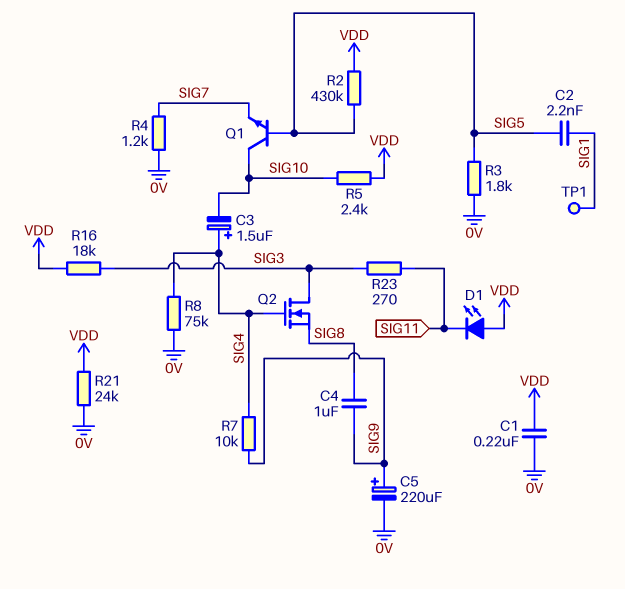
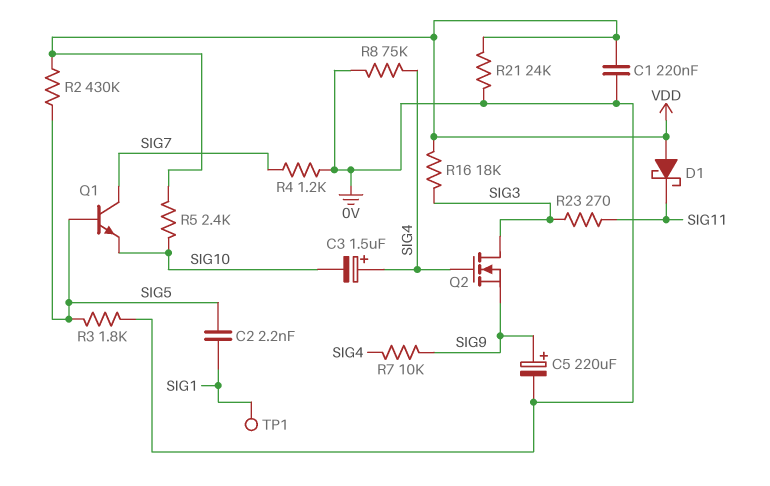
C4: 1uF (SIG8, SIG9) -> none
D1: LED (A VDD, K SIG11) -> schottky (A VDD, K SIG11)
Q1: NPN (B SIG5, C SIG10, E SIG7) -> NPN (B SIG5, C SIG7, E SIG10)
Q2: NMOS (G SIG4, D SIG3, S SIG8) -> NMOS (G SIG4, D SIG3, S SIG9)

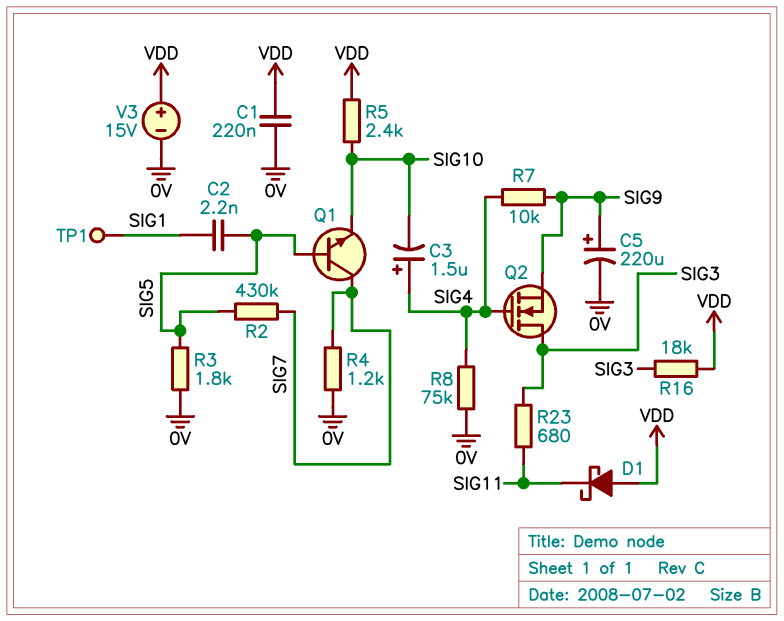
R2: 430k (SIG5, VDD) -> 430k (SIG5, SIG7)
R21: 24k (0V, VDD) -> none
R23: 270 (SIG3, SIG11) -> 680 (SIG3, SIG11)
V3: none -> 15V (plus VDD, minus 0V)

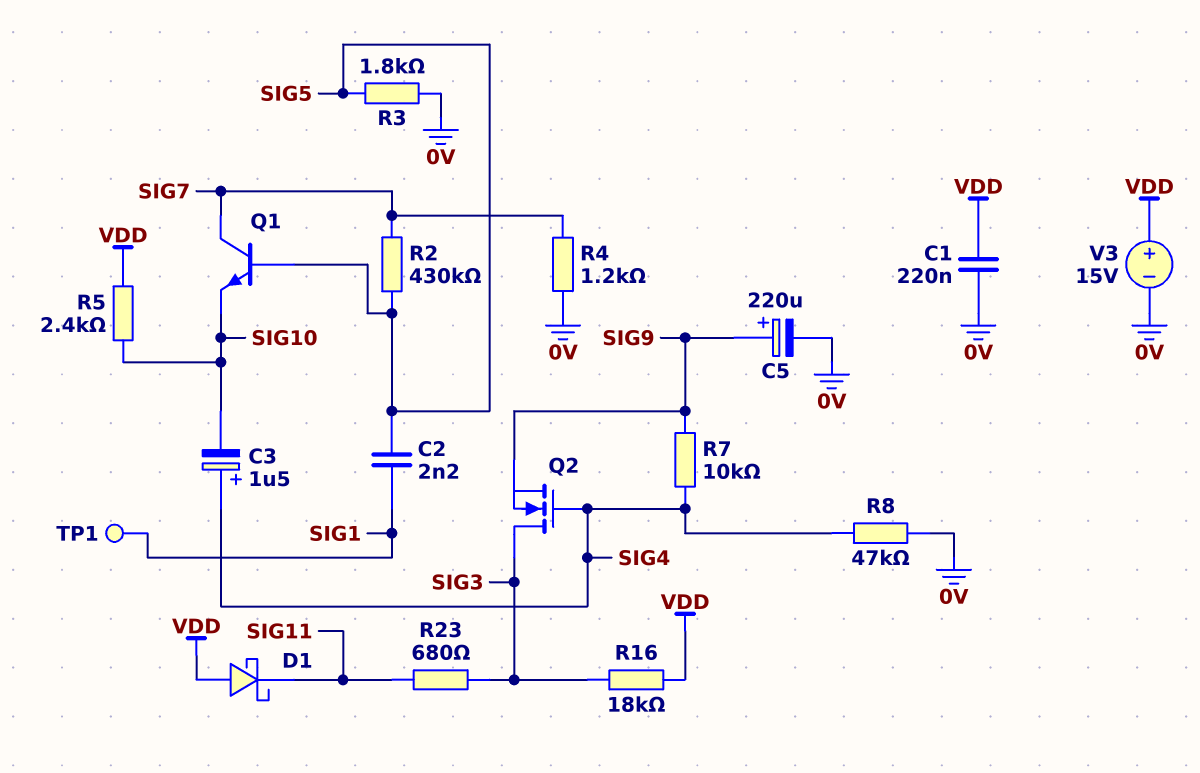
R8: 75k (0V, SIG4) -> 47k (0V, SIG4)

